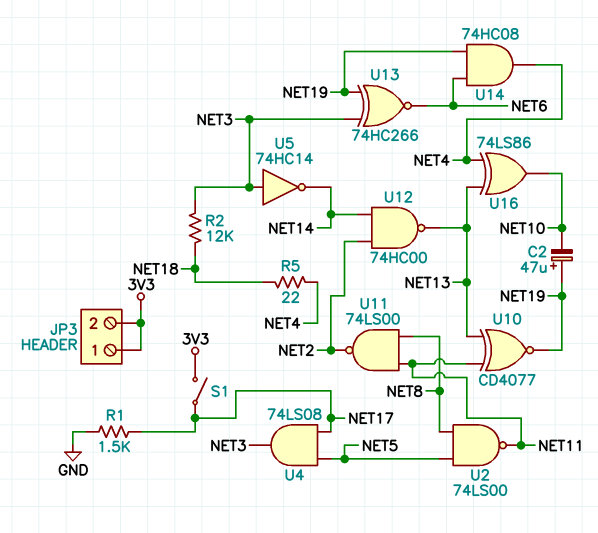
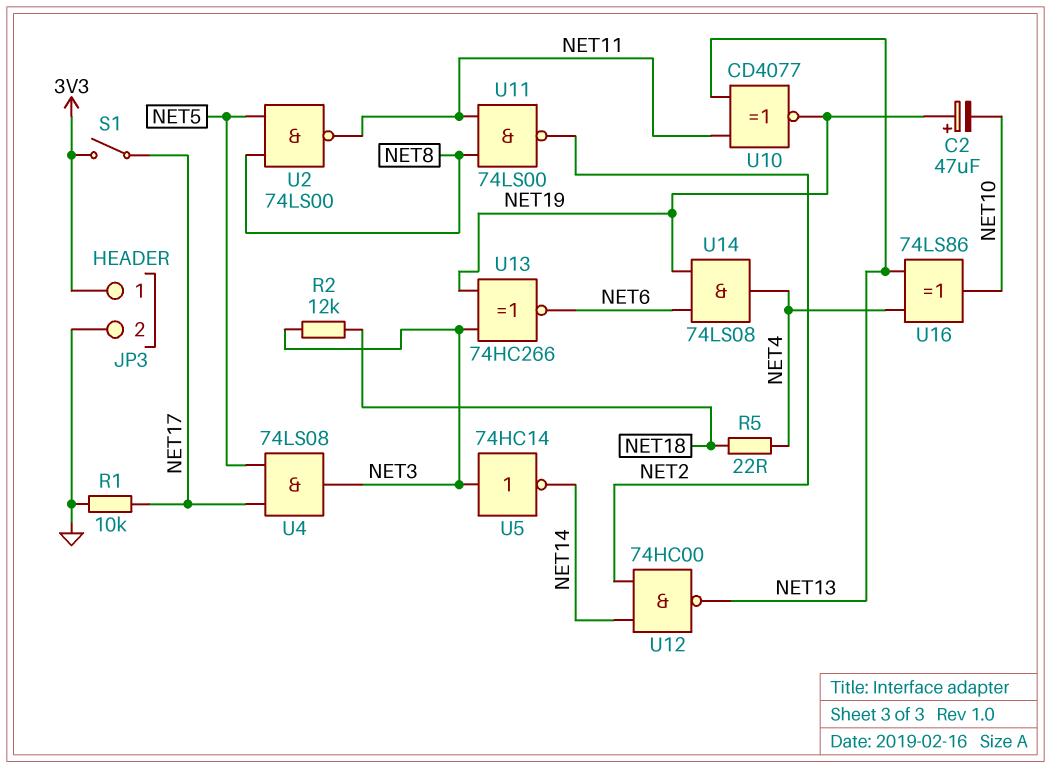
JP3 pin 2: 3V3 -> GND
R1: 1.5k (GND, NET17) -> 10k (GND, NET17)
U14: AND 74HC08 (in NET6, in NET19, out NET4) -> AND 74LS08 (in NET6, in NET19, out NET4)

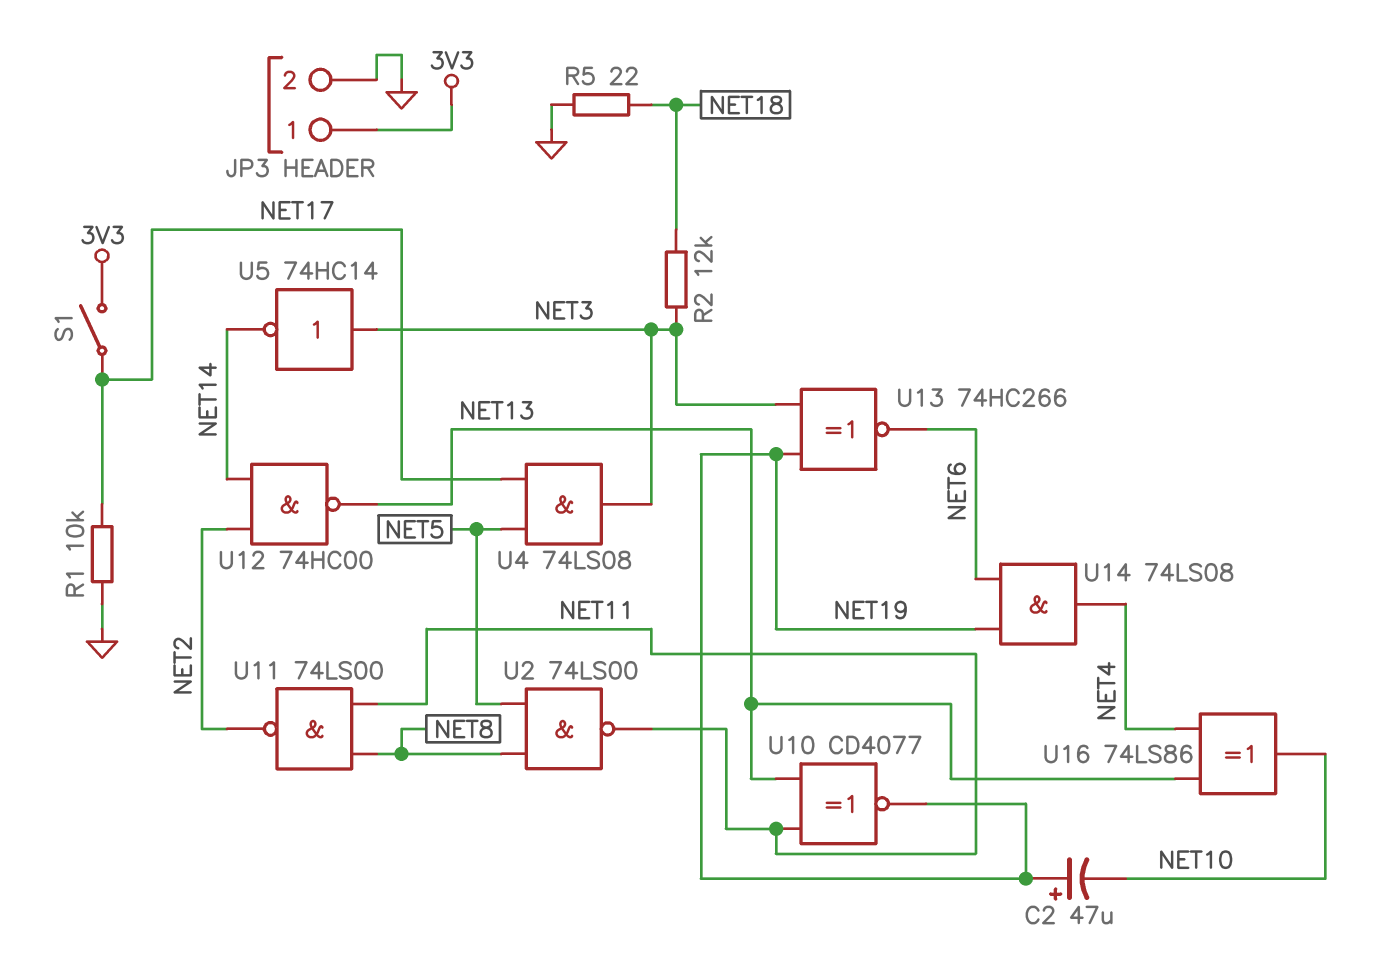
R5: 22 (NET4, NET18) -> 22 (GND, NET18)

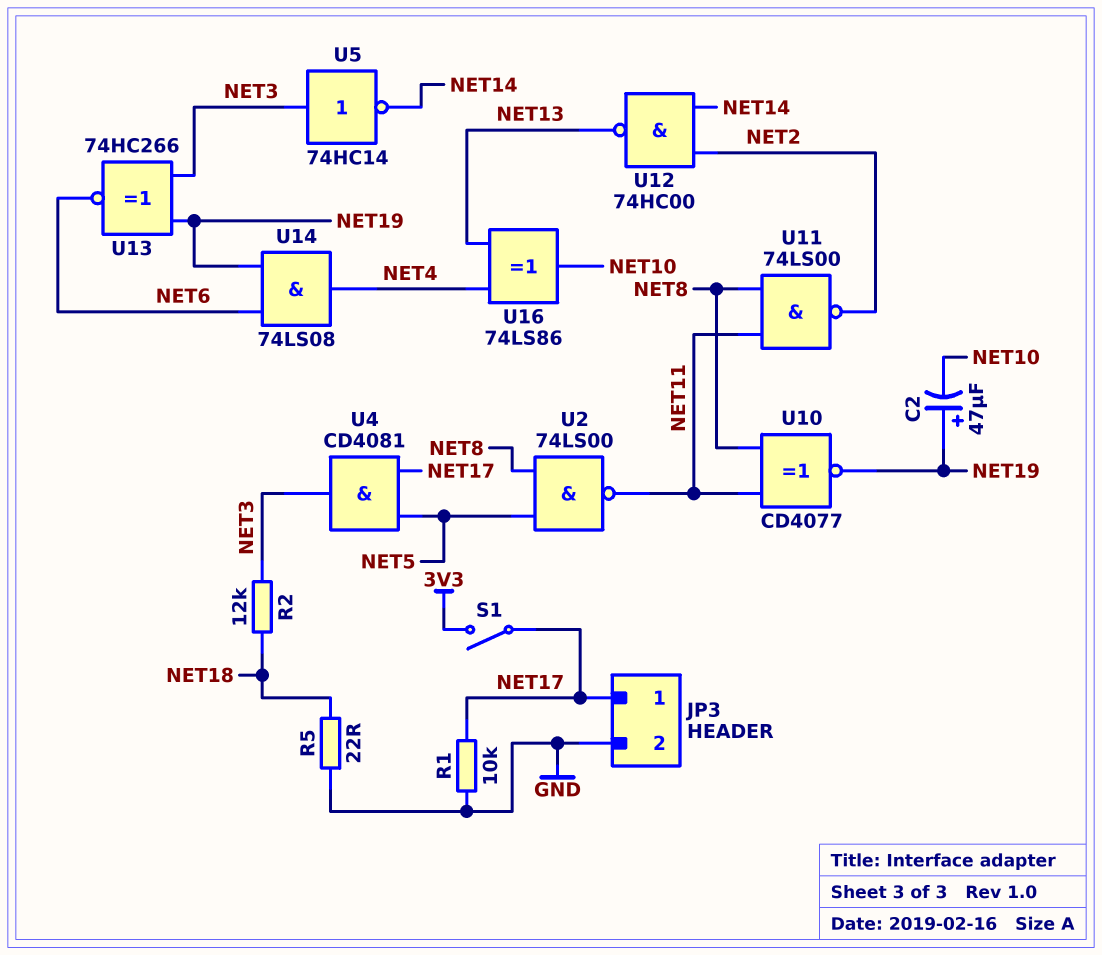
JP3 pin 1: 3V3 -> NET17
U4: AND 74LS08 (in NET5, in NET17, out NET3) -> AND CD4081 (in NET5, in NET17, out NET3)
U10: XNOR CD4077 (in NET11, in NET13, out NET19) -> XNOR CD4077 (in NET8, in NET11, out NET19)

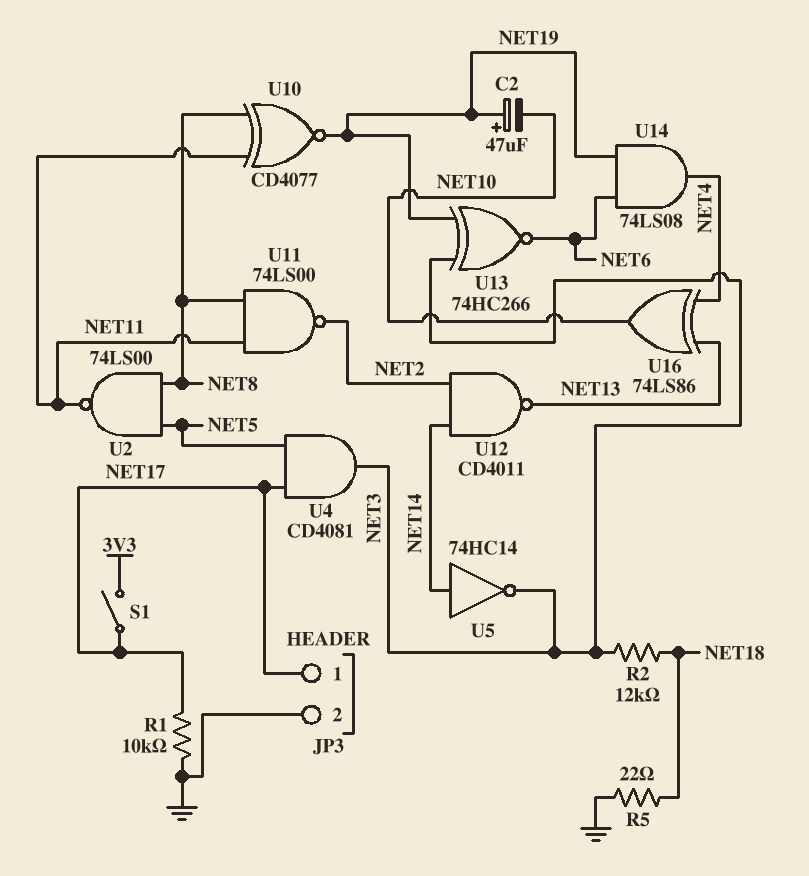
U5: NOT 74HC14 (in NET3, out NET14) -> NOT 74HC14 (in NET14, out NET3)
U12: NAND 74HC00 (in NET2, in NET14, out NET13) -> NAND CD4011 (in NET2, in NET14, out NET13)

